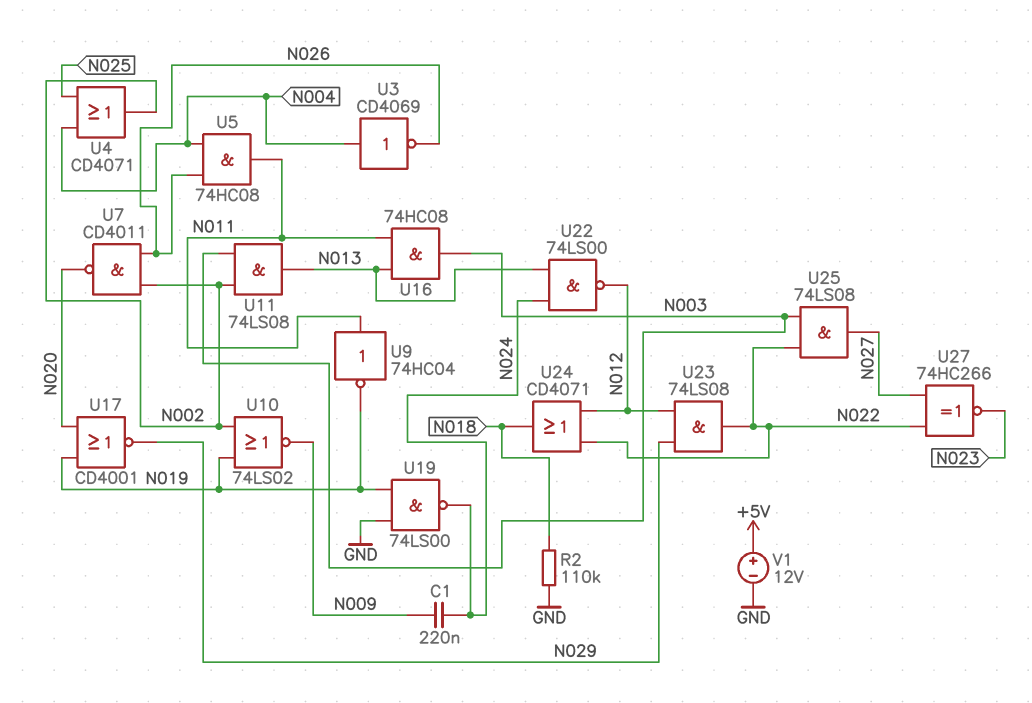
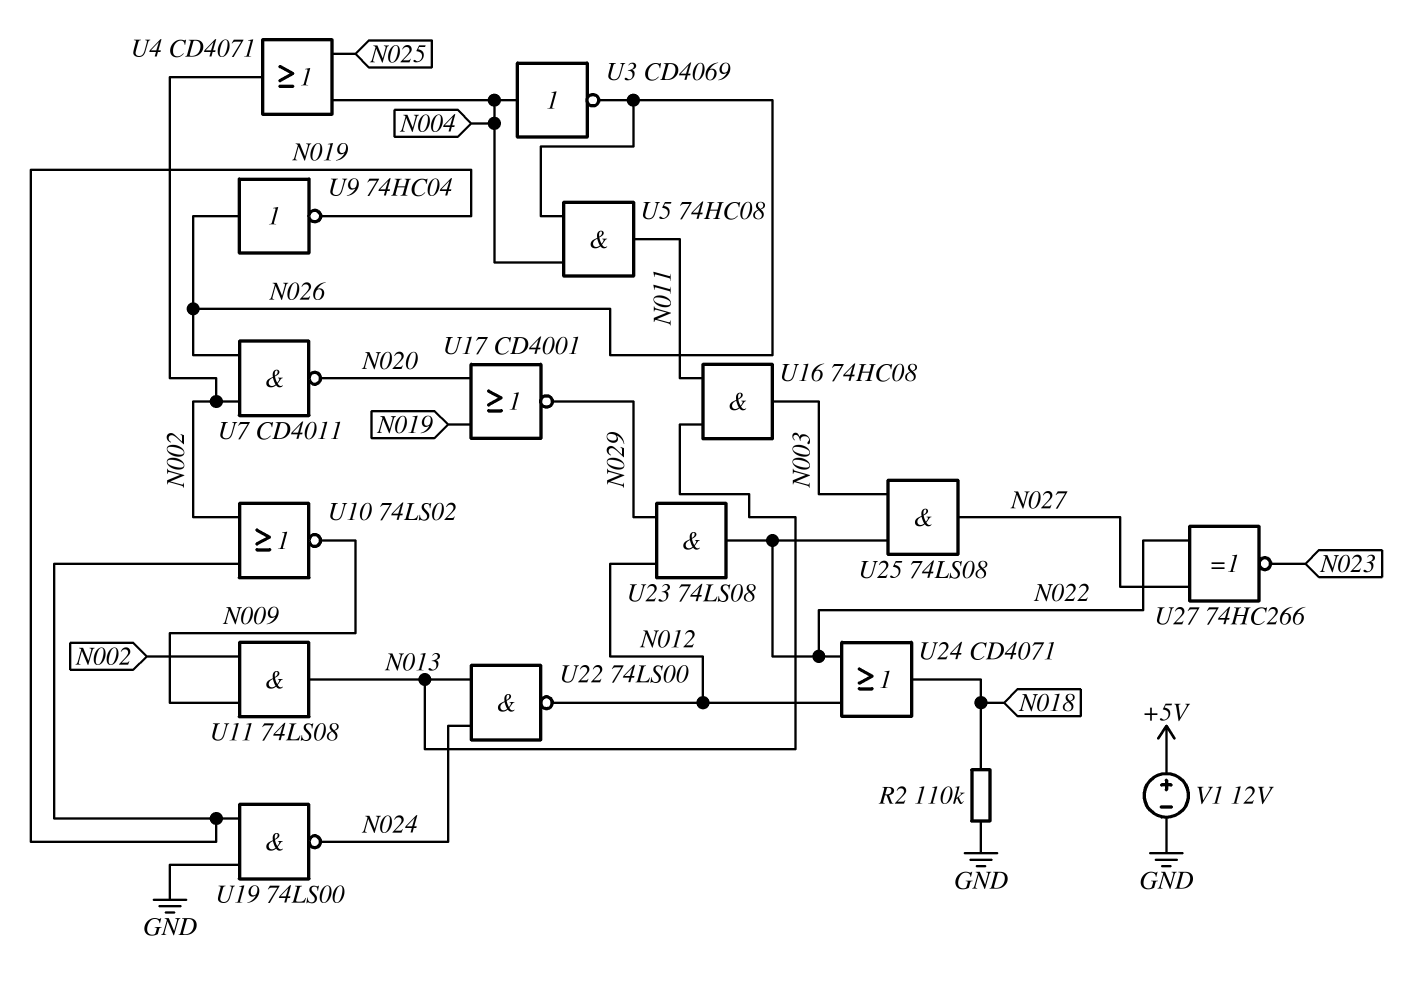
C1: 220nF (N009, N024) -> none
U9: NOT 74HC04 (in N011, out N019) -> NOT 74HC04 (in N026, out N019)
U11: AND 74LS08 (in N002, in N003, out N013) -> AND 74LS08 (in N002, in N009, out N013)

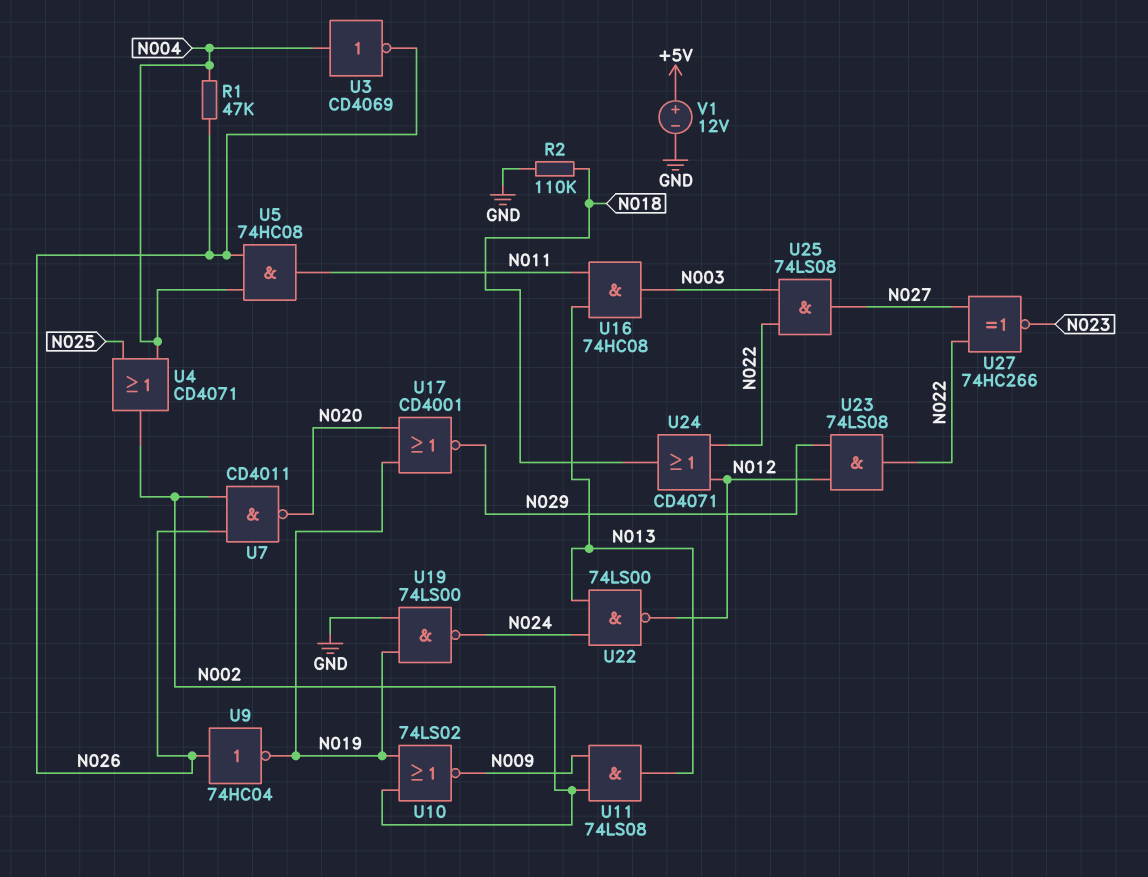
R1: none -> 47k (N004, N026)

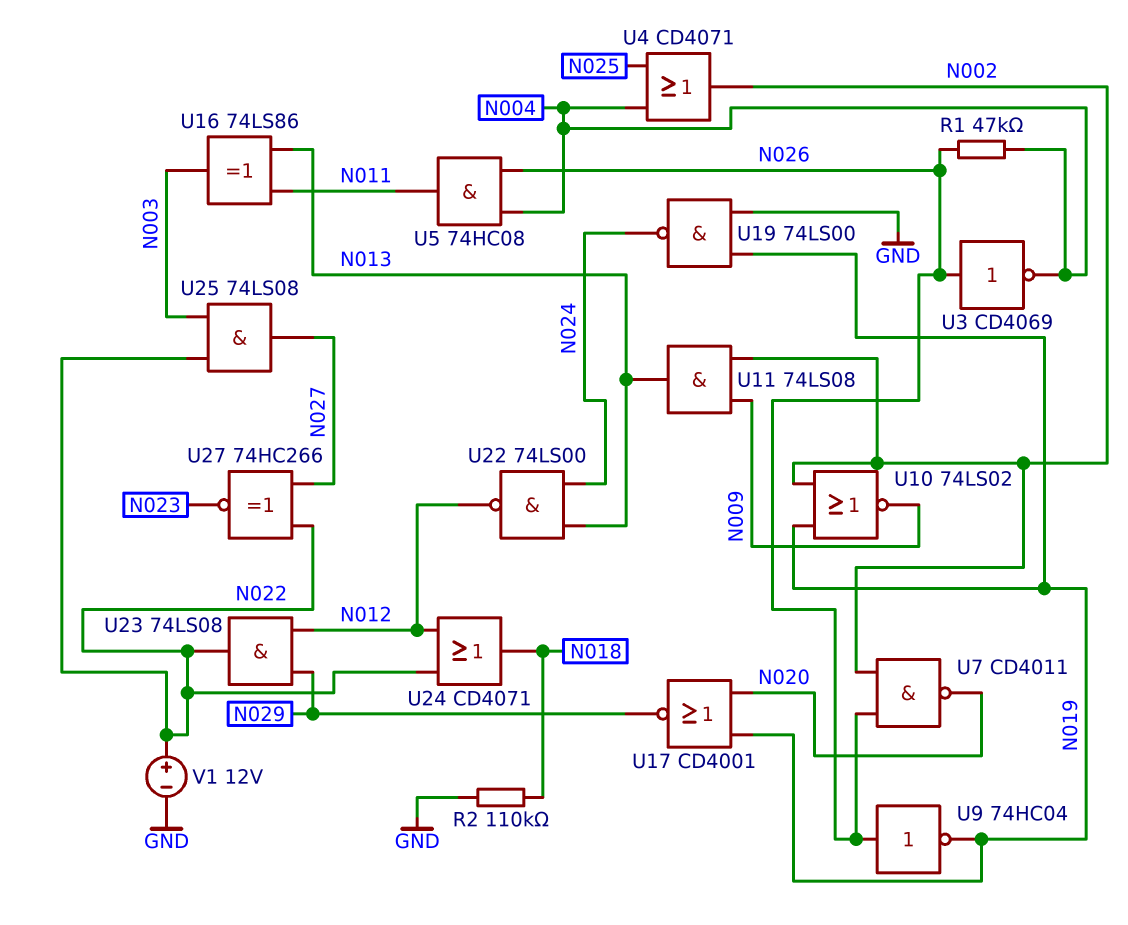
U3: NOT CD4069 (in N004, out N026) -> NOT CD4069 (in N026, out N004)
U16: AND 74HC08 (in N011, in N013, out N003) -> XOR 74LS86 (in N011, in N013, out N003)
V1: 12V (plus +5V, minus GND) -> 12V (plus N022, minus GND)

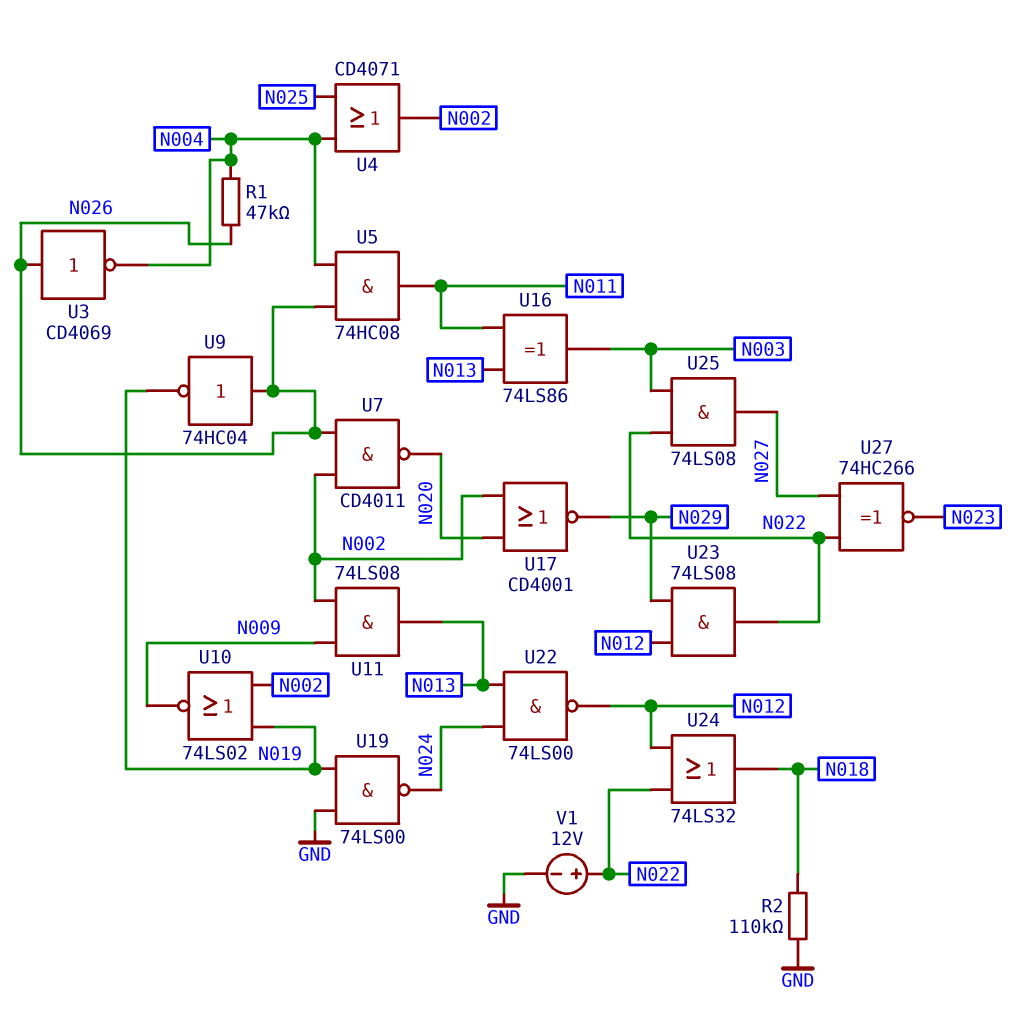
U17: NOR CD4001 (in N019, in N020, out N029) -> NOR CD4001 (in N002, in N020, out N029)
U24: OR CD4071 (in N012, in N022, out N018) -> OR 74LS32 (in N012, in N022, out N018)

